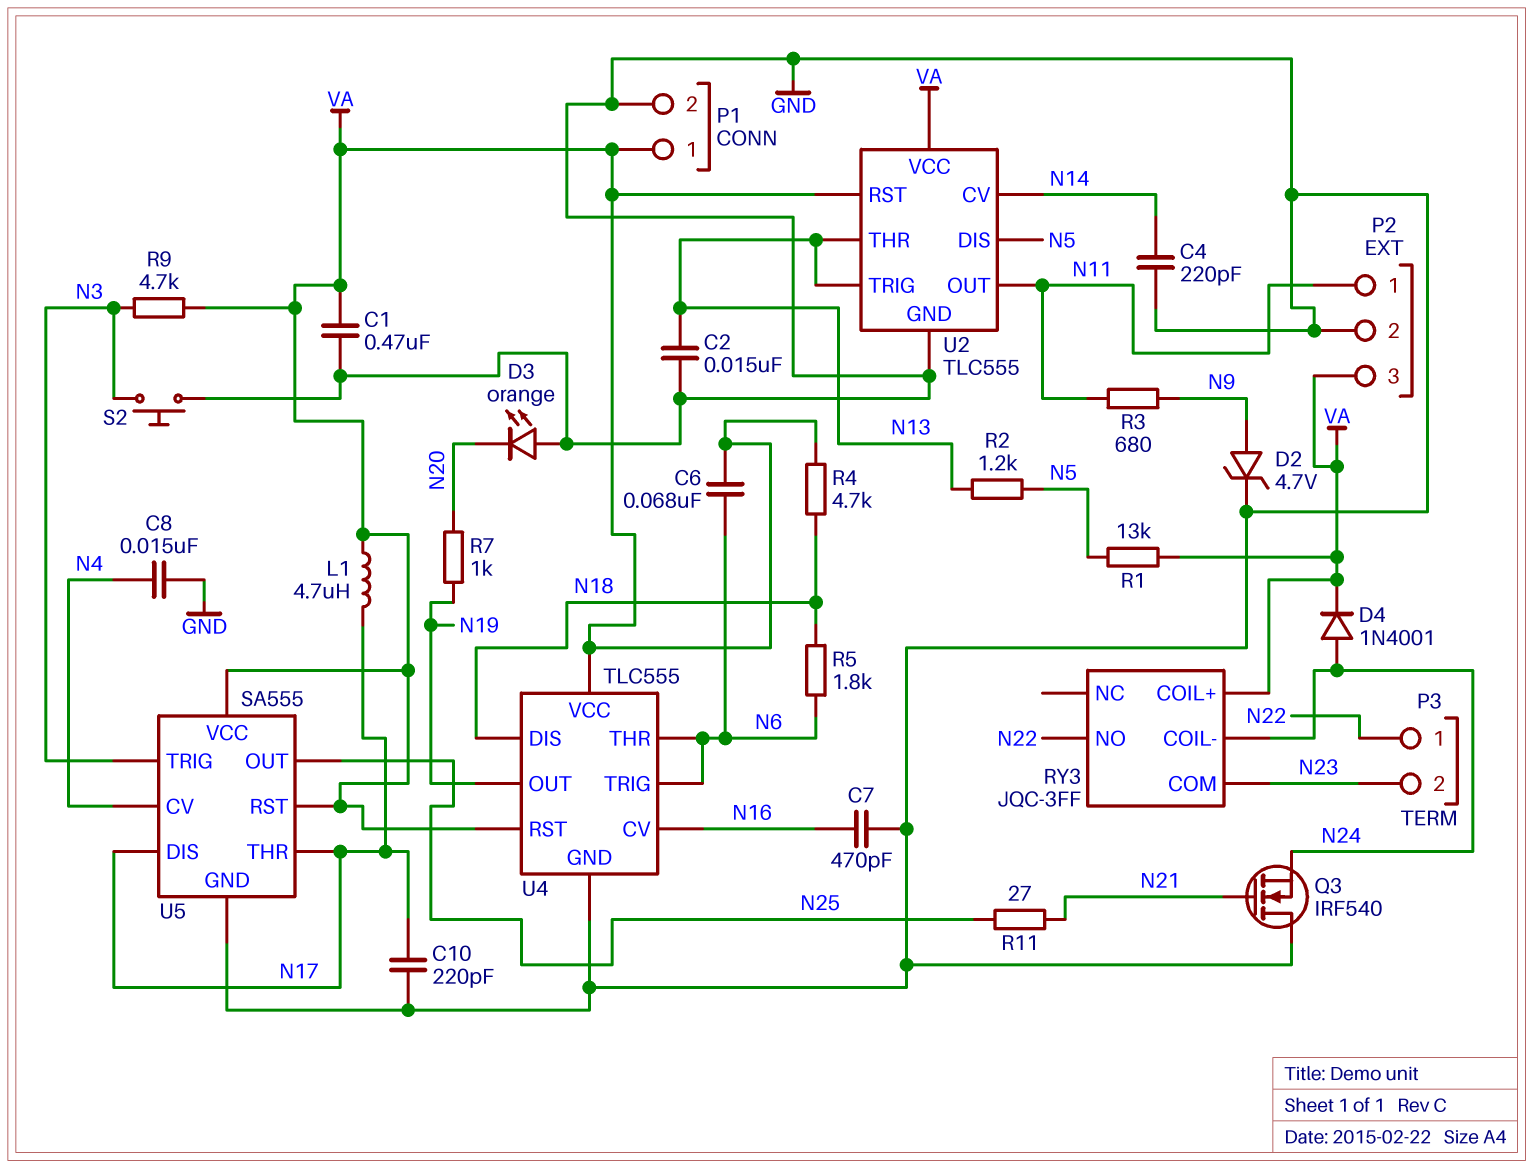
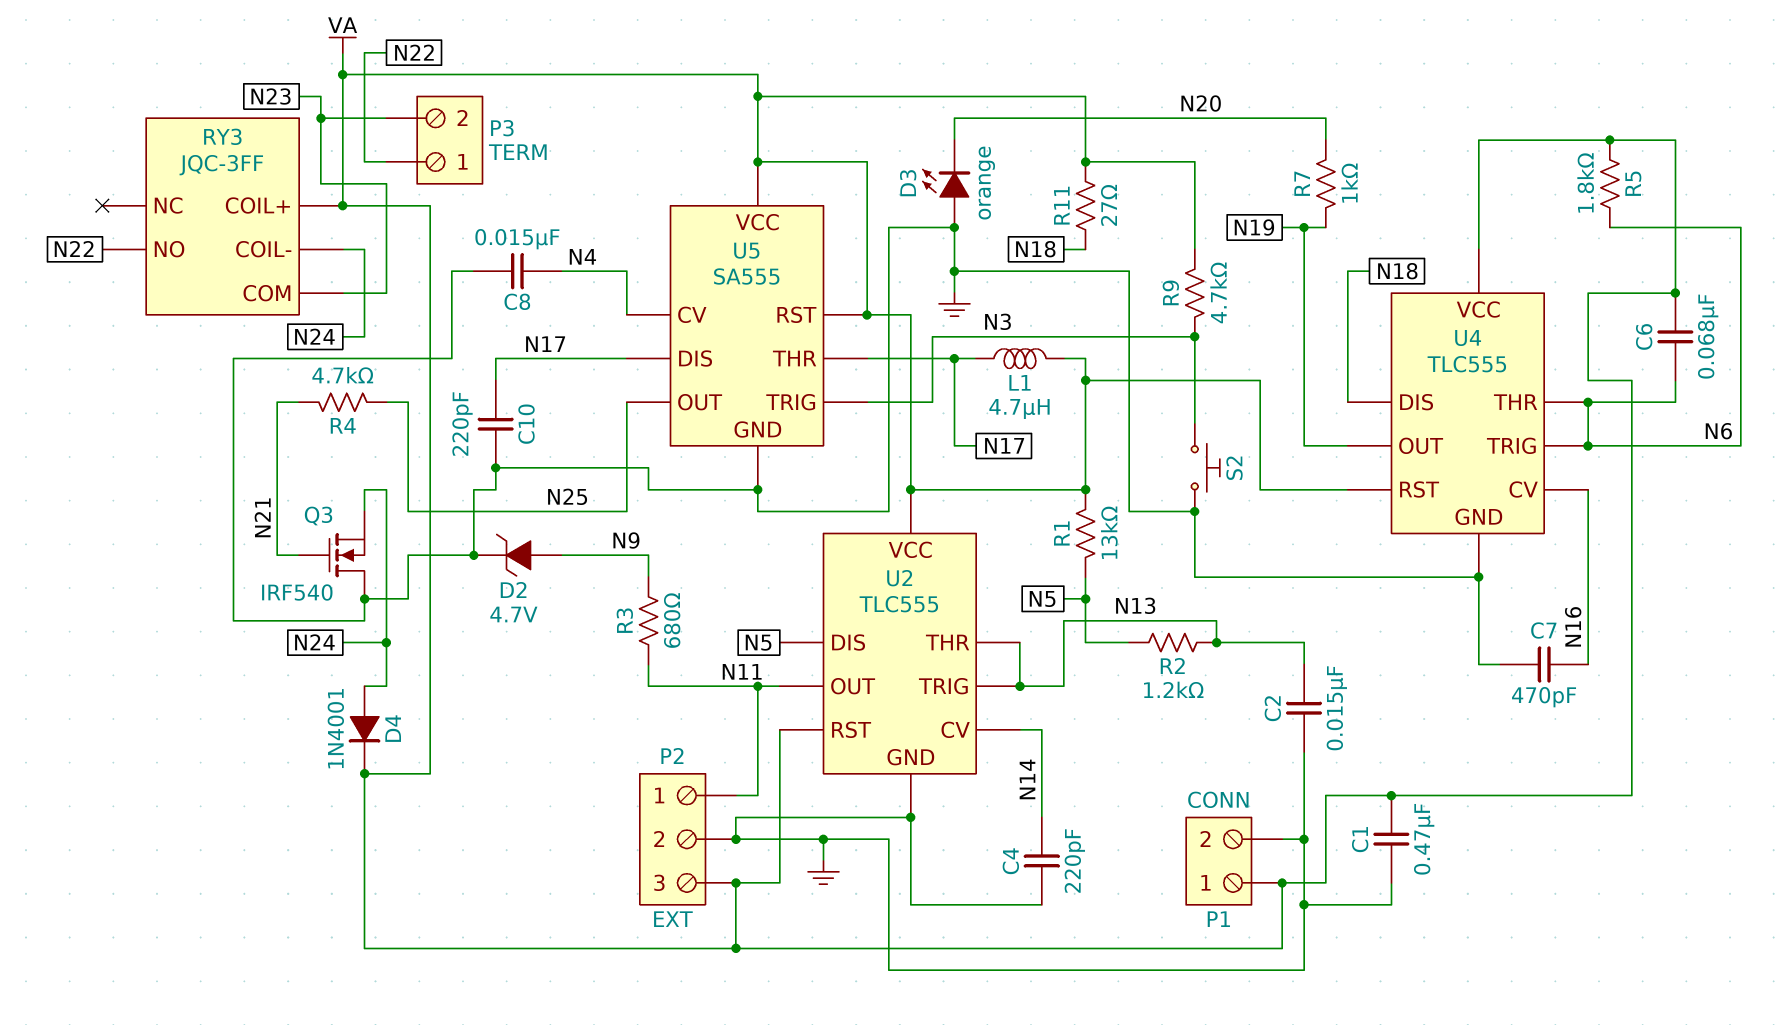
R4: 4.7k (N18, VA) -> 4.7k (N21, N25)
R5: 1.8k (N6, N18) -> 1.8k (N6, VA)
R11: 27 (N21, N25) -> 27 (N18, VA)

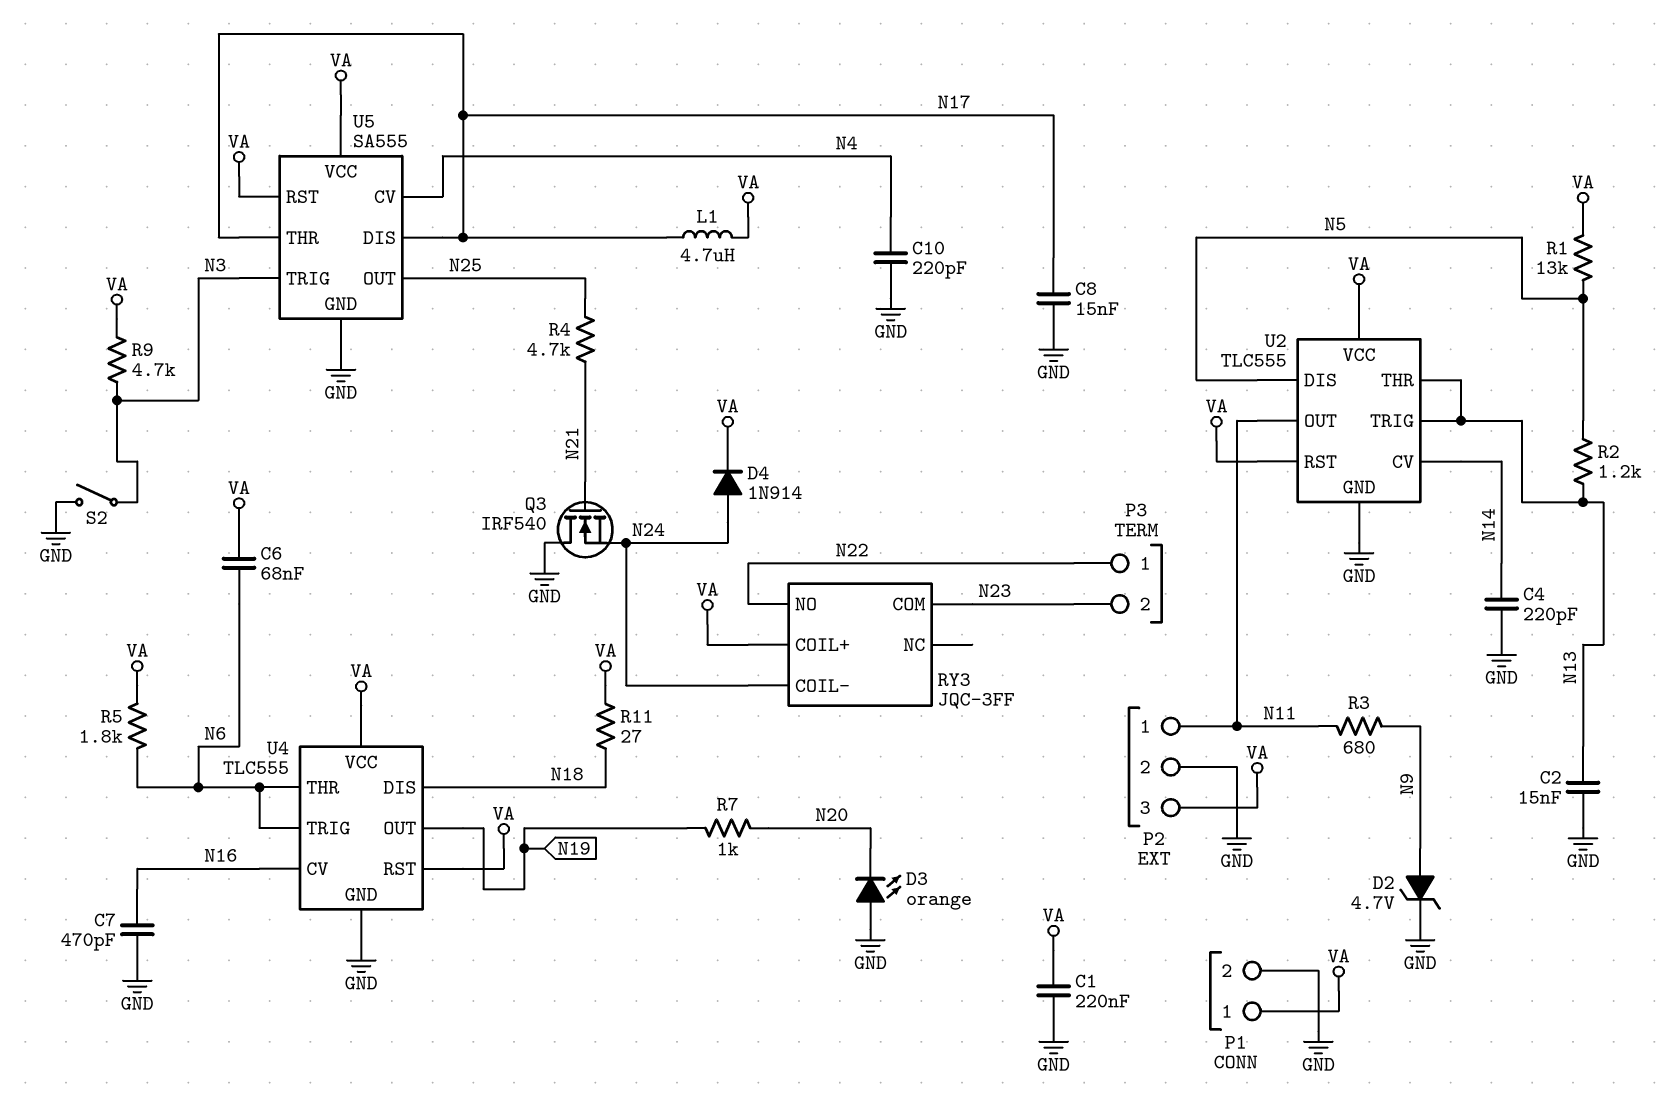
C1: 470nF (GND, VA) -> 220nF (GND, VA)
C8: 15nF (GND, N4) -> 15nF (GND, N17)
C10: 220pF (GND, N17) -> 220pF (GND, N4)
D4: diode 1N4001 (A N24, K VA) -> diode 1N914 (A N24, K VA)
S2: button (GND, N3) -> switch (GND, N3)

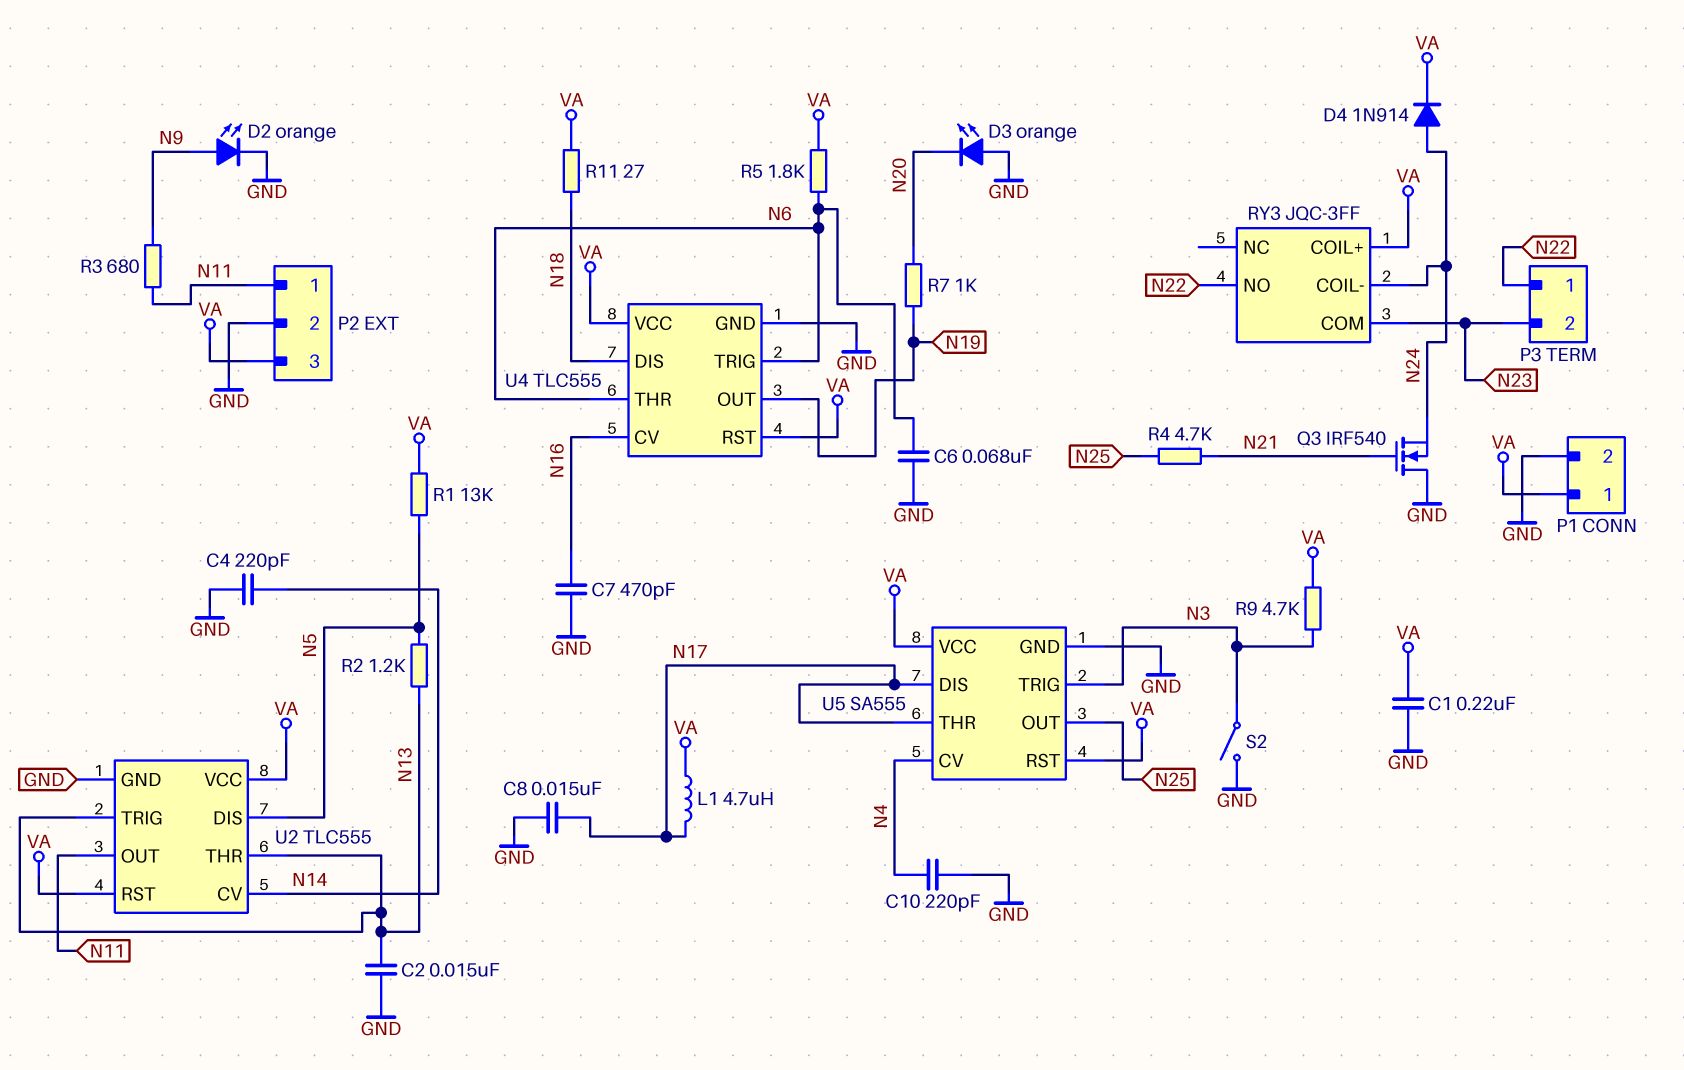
C6: 68nF (N6, VA) -> 68nF (GND, N6)
D2: zener 4.7V (A N9, K GND) -> LED orange (A N9, K GND)

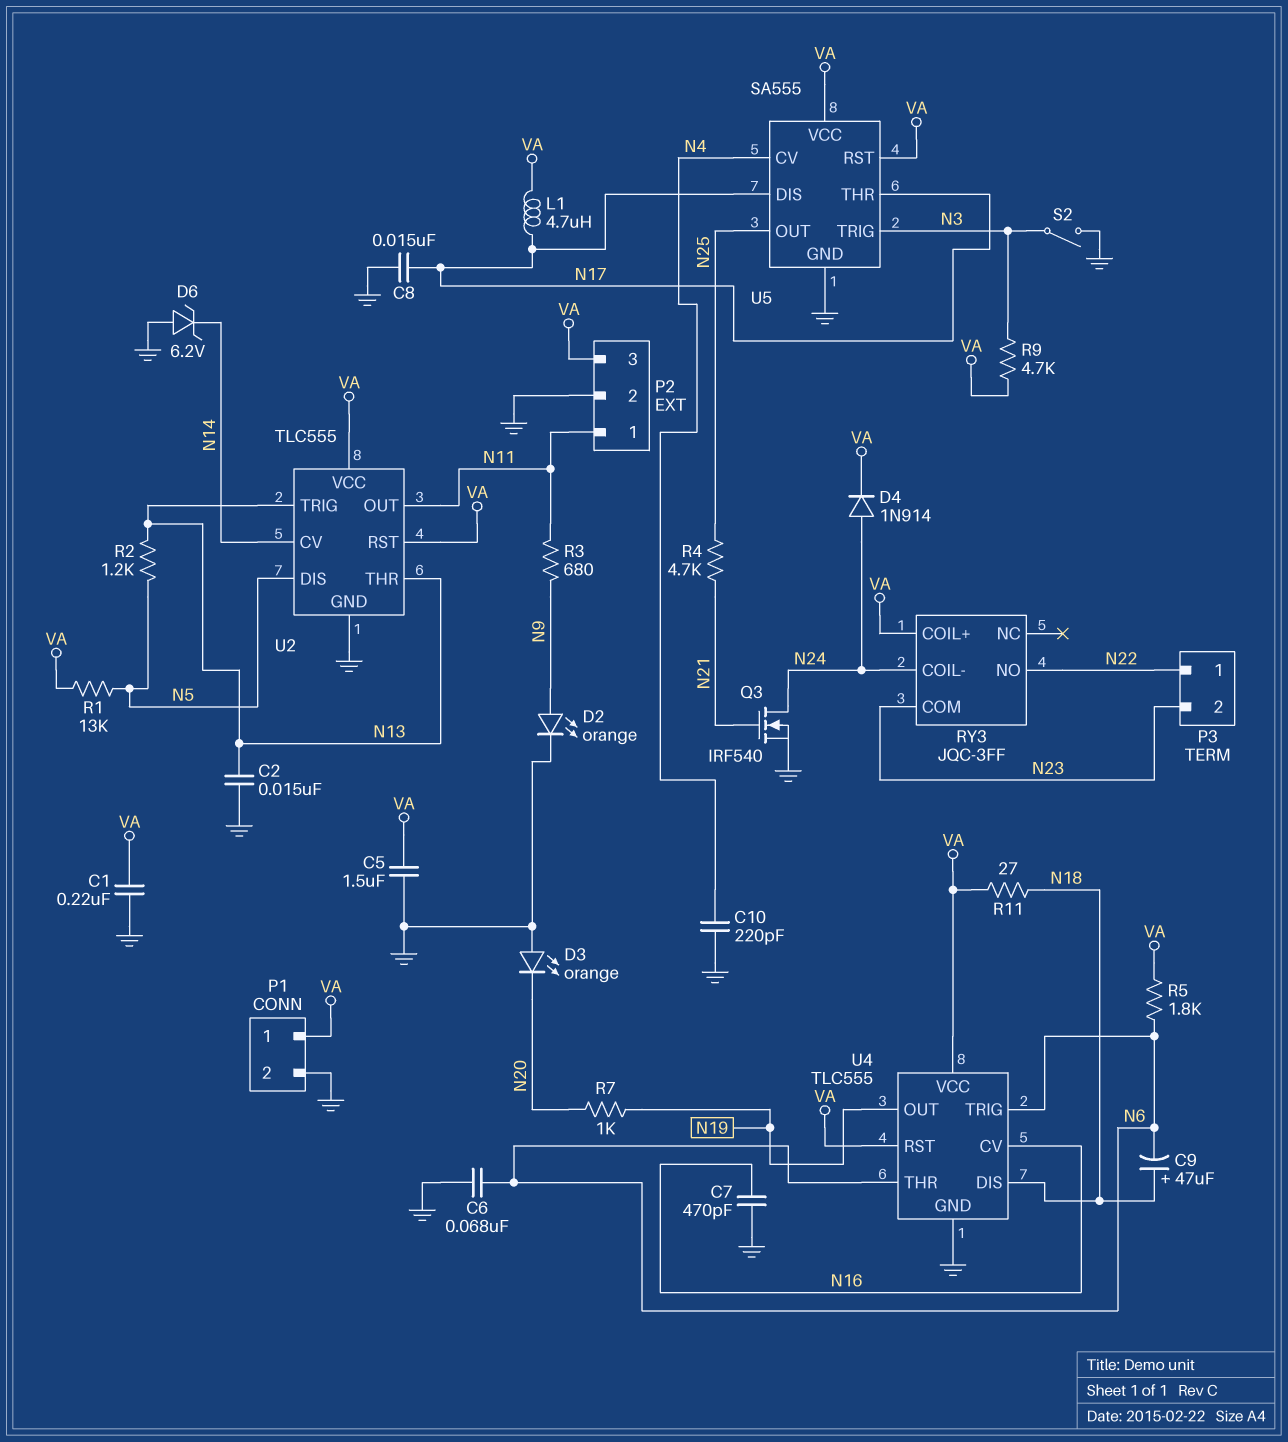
C4: 220pF (GND, N14) -> none
C5: none -> 1.5uF (GND, VA)
C9: none -> 47uF (plus N18, minus N6)
D6: none -> zener 6.2V (A GND, K N14)
Q3: NMOS IRF540 (G N21, D GND, S N24) -> NMOS IRF540 (G N21, D N24, S GND)

